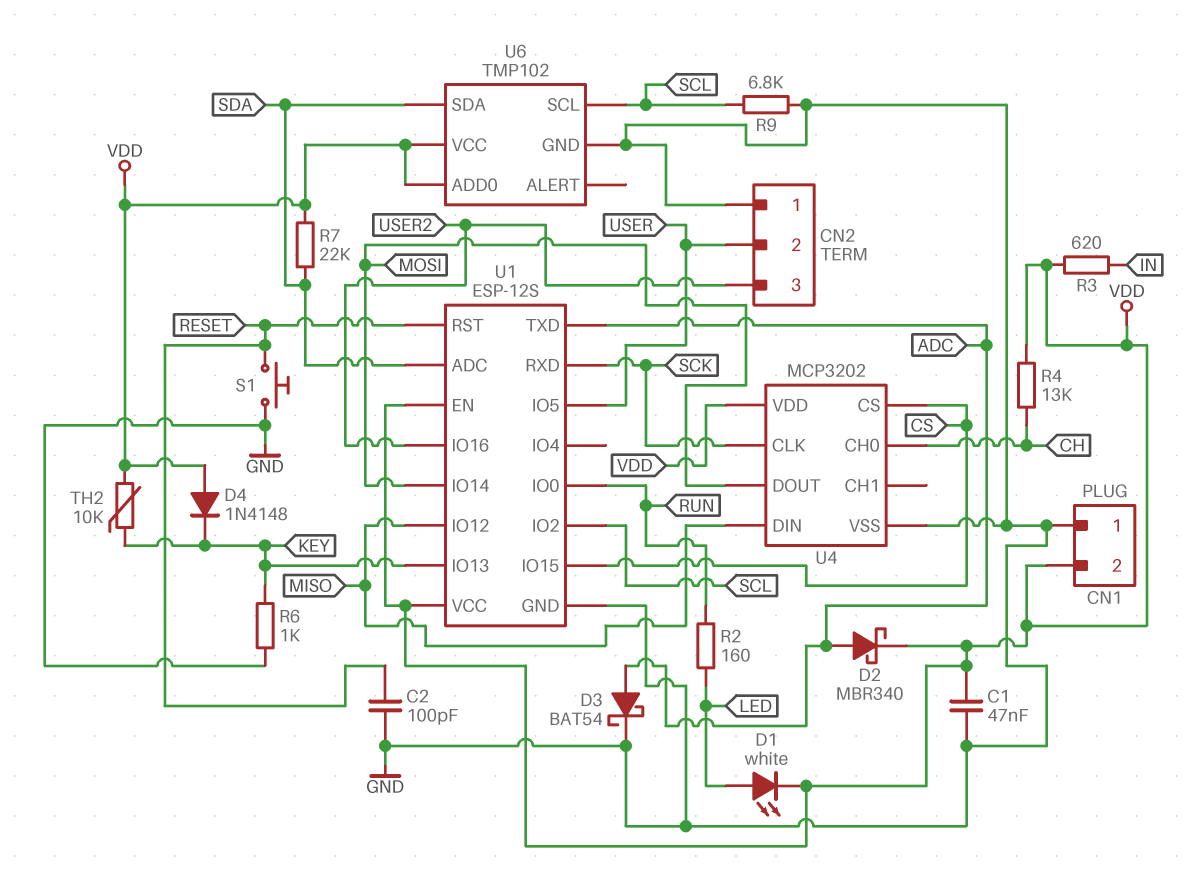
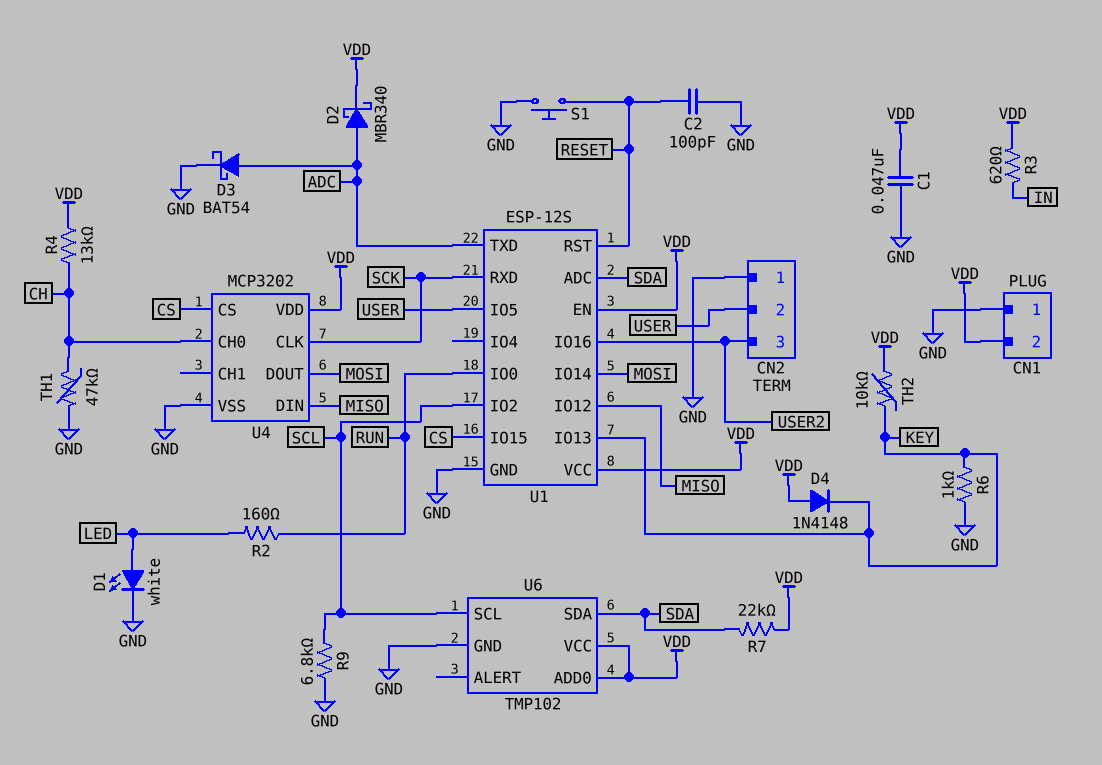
D1: LED white (A LED, K VDD) -> LED white (A LED, K GND)
TH1: none -> 47k (CH, GND)

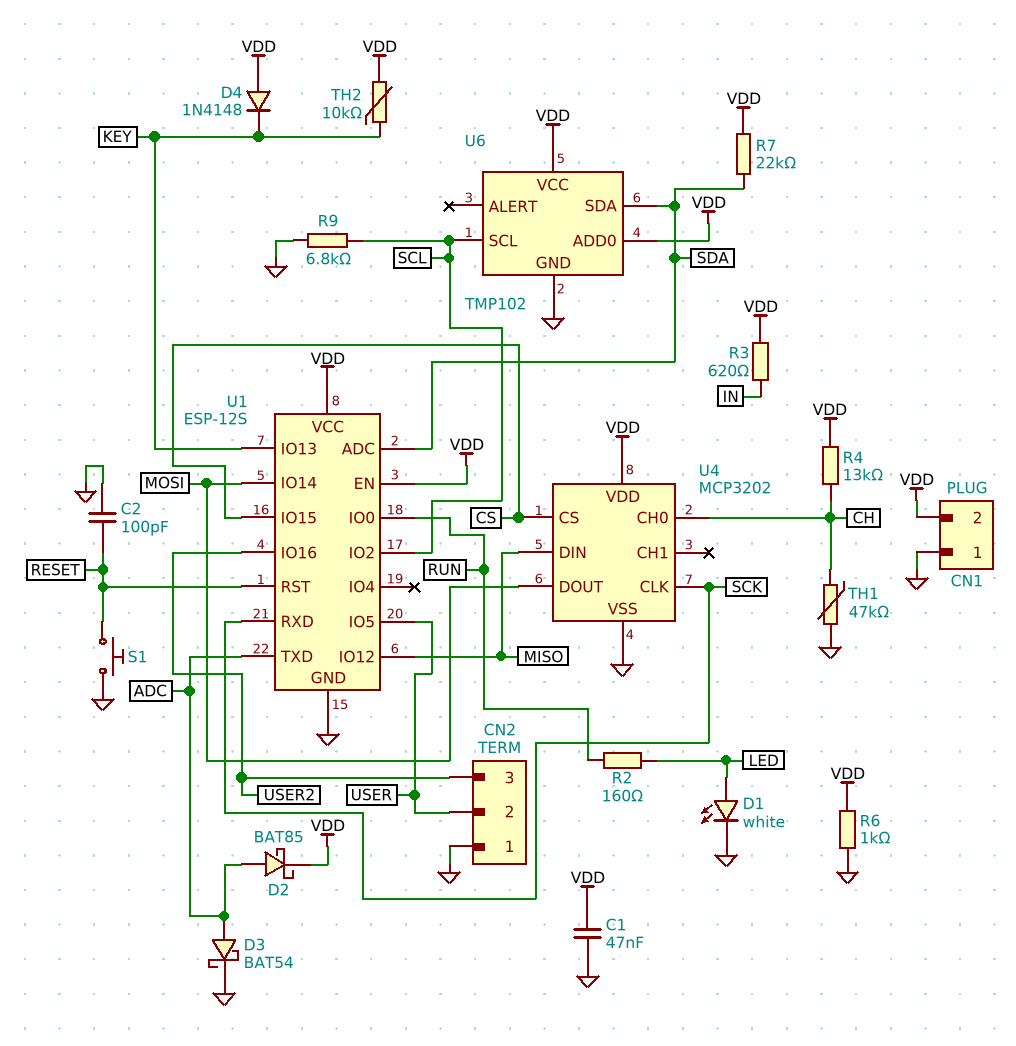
D2: schottky MBR340 (A ADC, K VDD) -> schottky BAT85 (A ADC, K VDD)
R6: 1k (GND, KEY) -> 1k (GND, VDD)

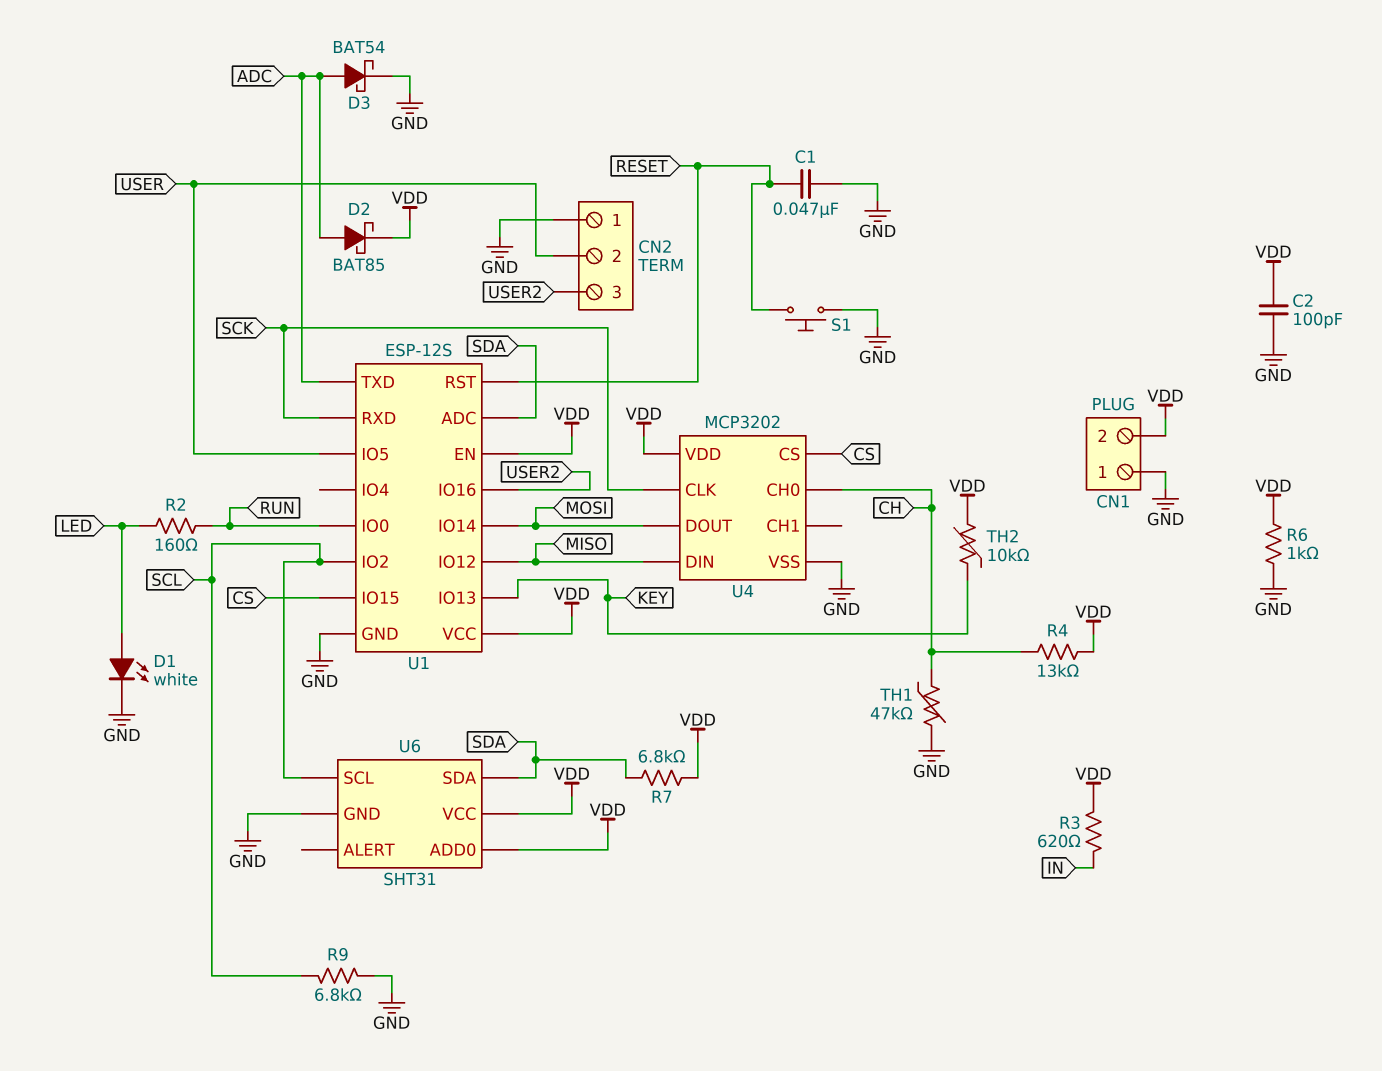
C1: 47nF (GND, VDD) -> 47nF (GND, RESET)
C2: 100pF (GND, RESET) -> 100pF (GND, VDD)
D4: diode 1N4148 (A VDD, K KEY) -> none
R7: 22k (SDA, VDD) -> 6.8k (SDA, VDD)
U6: TMP102 -> SHT31

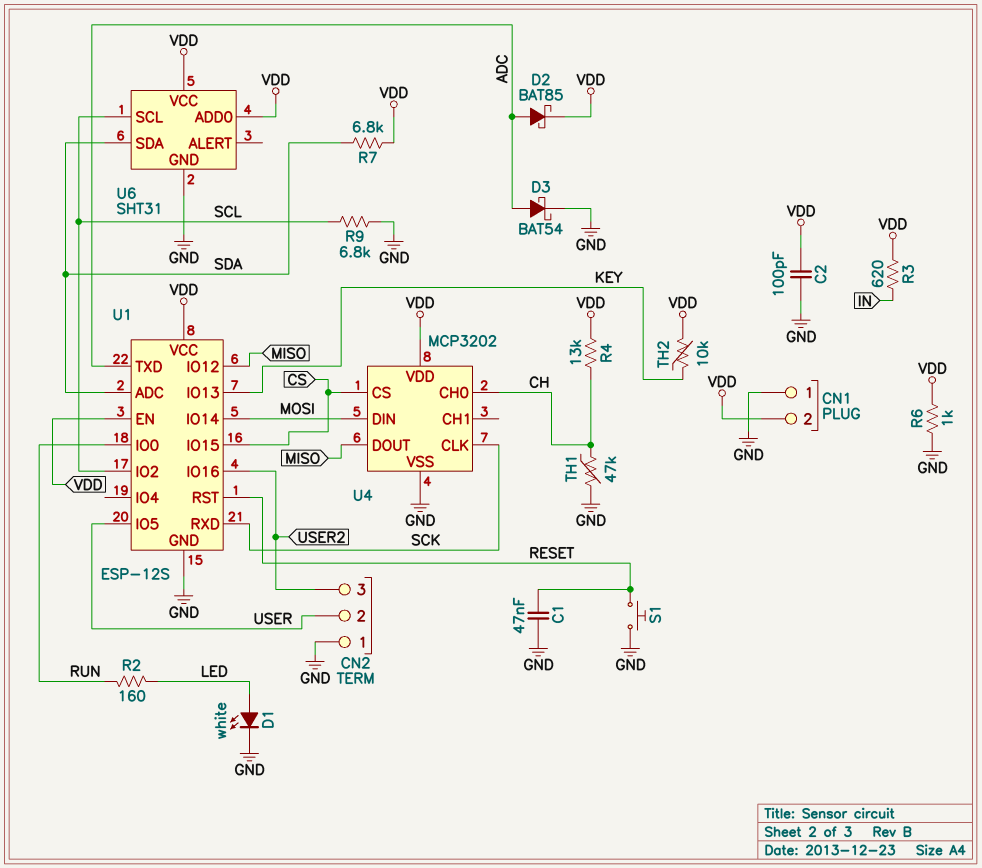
U4 pin DIN: MISO -> MOSI
U4 pin DOUT: MOSI -> MISO

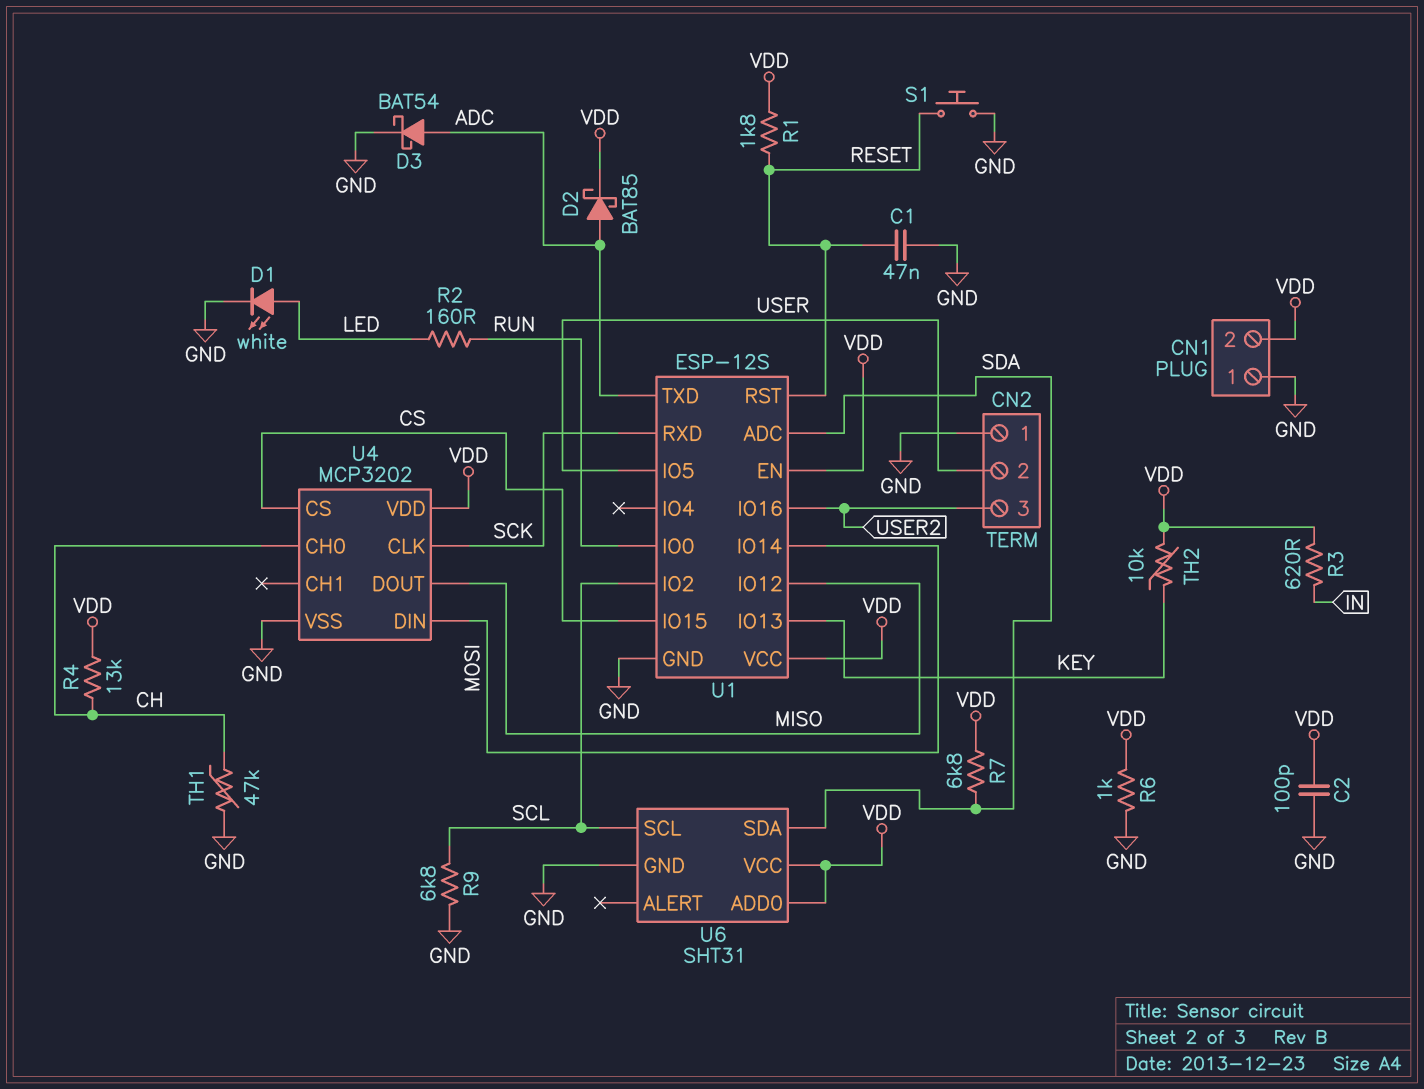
R1: none -> 1.8k (RESET, VDD)

